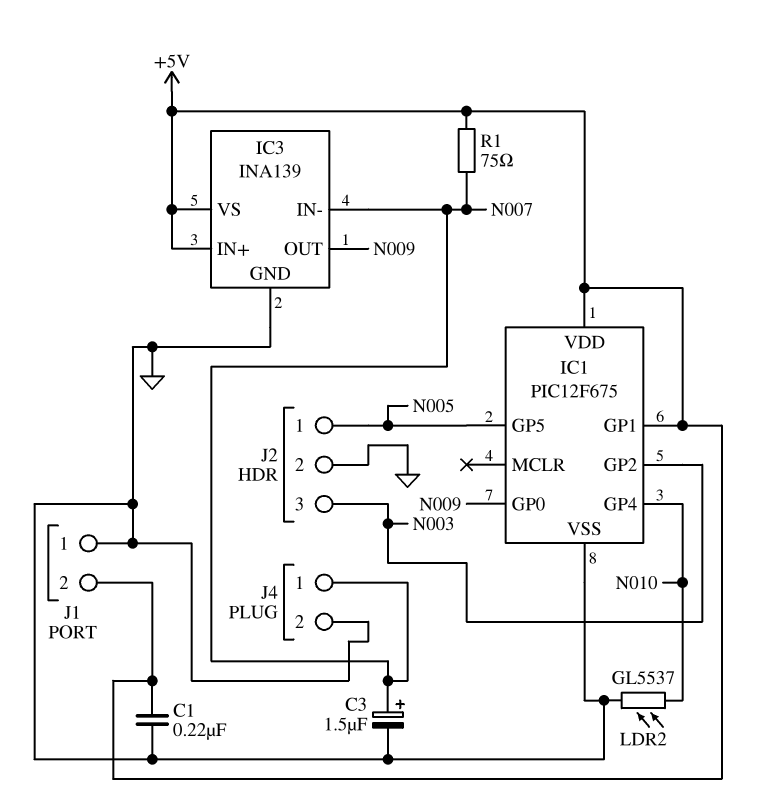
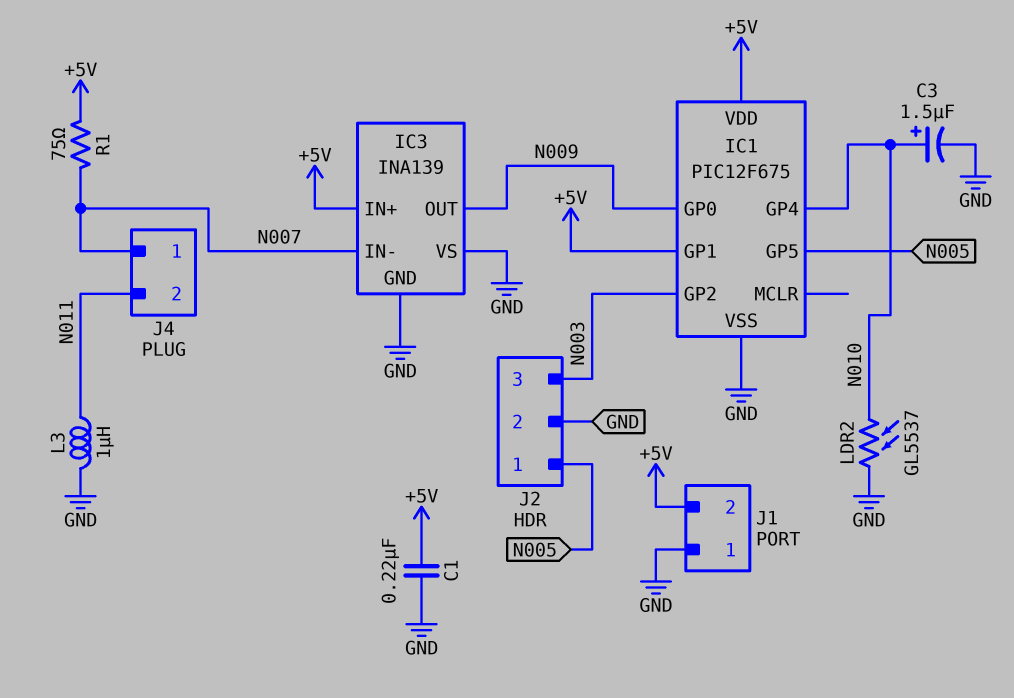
C3: 1.5uF (plus N007, minus GND) -> 1.5uF (plus N010, minus GND)
IC3 pin VS: +5V -> GND
J4 pin 2: GND -> N011
L3: none -> 1uH (GND, N011)

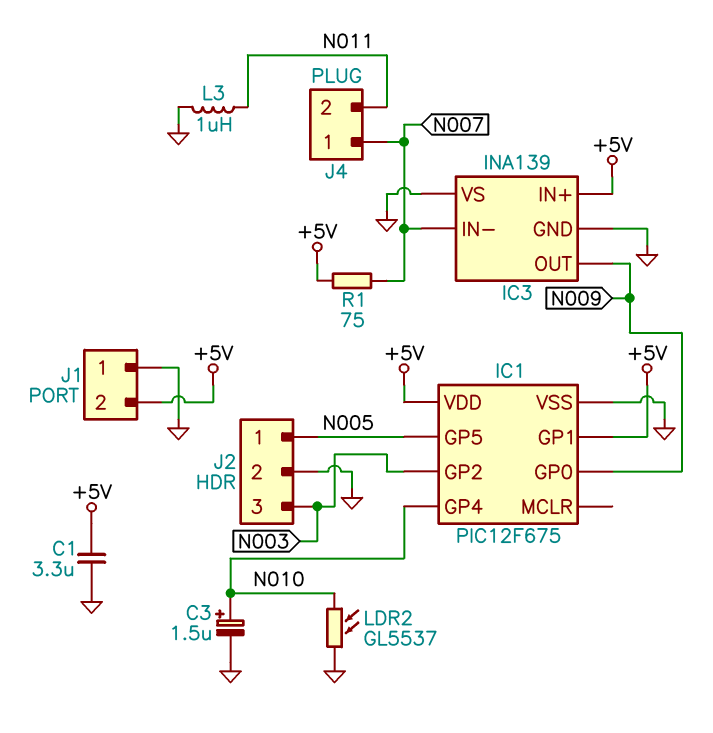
C1: 220nF (+5V, GND) -> 3.3uF (+5V, GND)

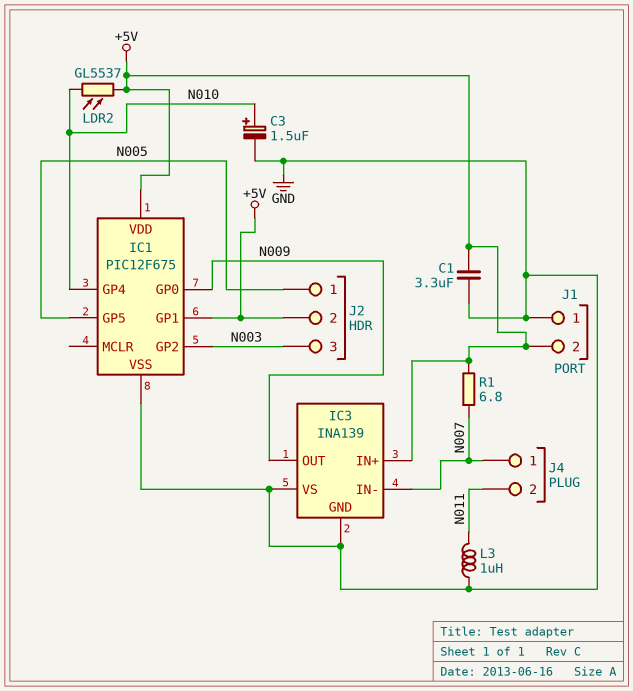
J2 pin 2: GND -> +5V
LDR2: GL5537 (GND, N010) -> GL5537 (+5V, N010)
R1: 75 (+5V, N007) -> 6.8 (+5V, N007)

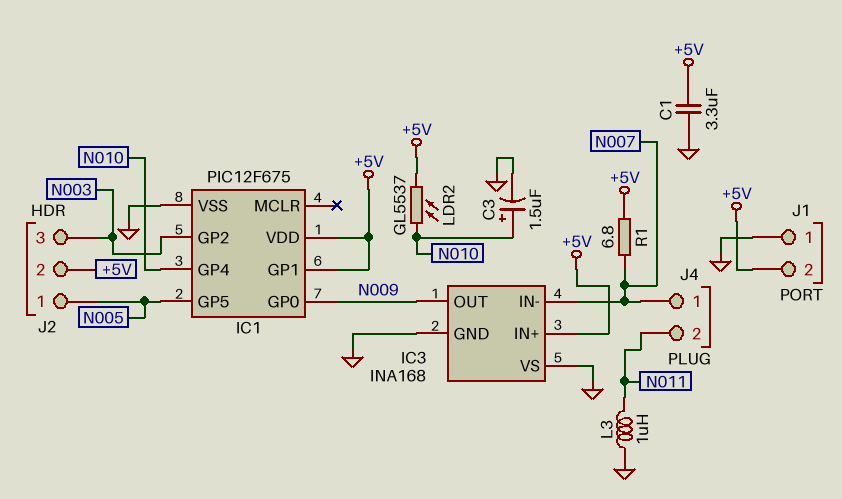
IC3: INA139 -> INA168

